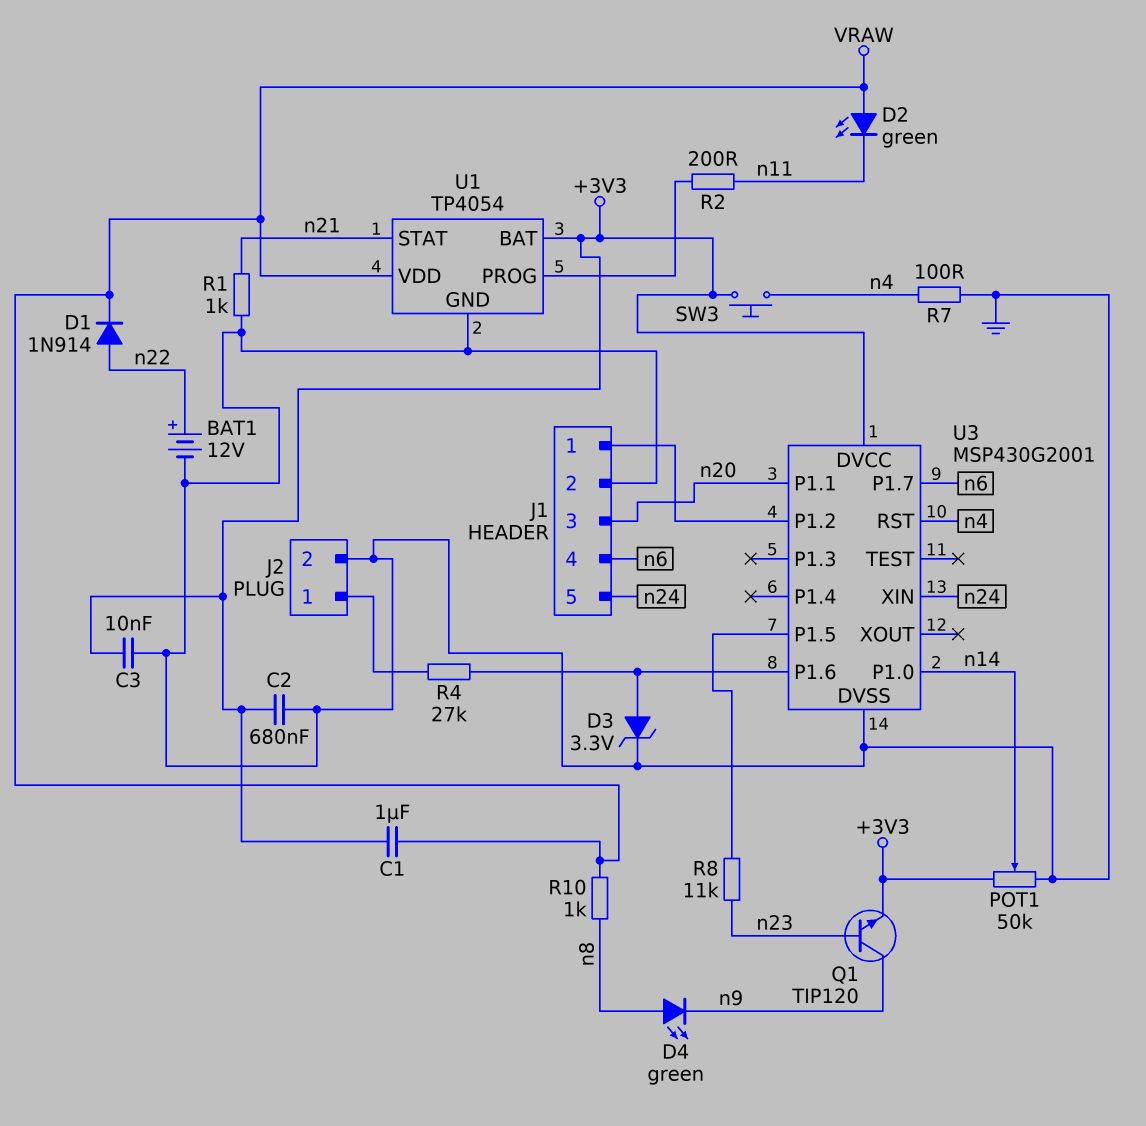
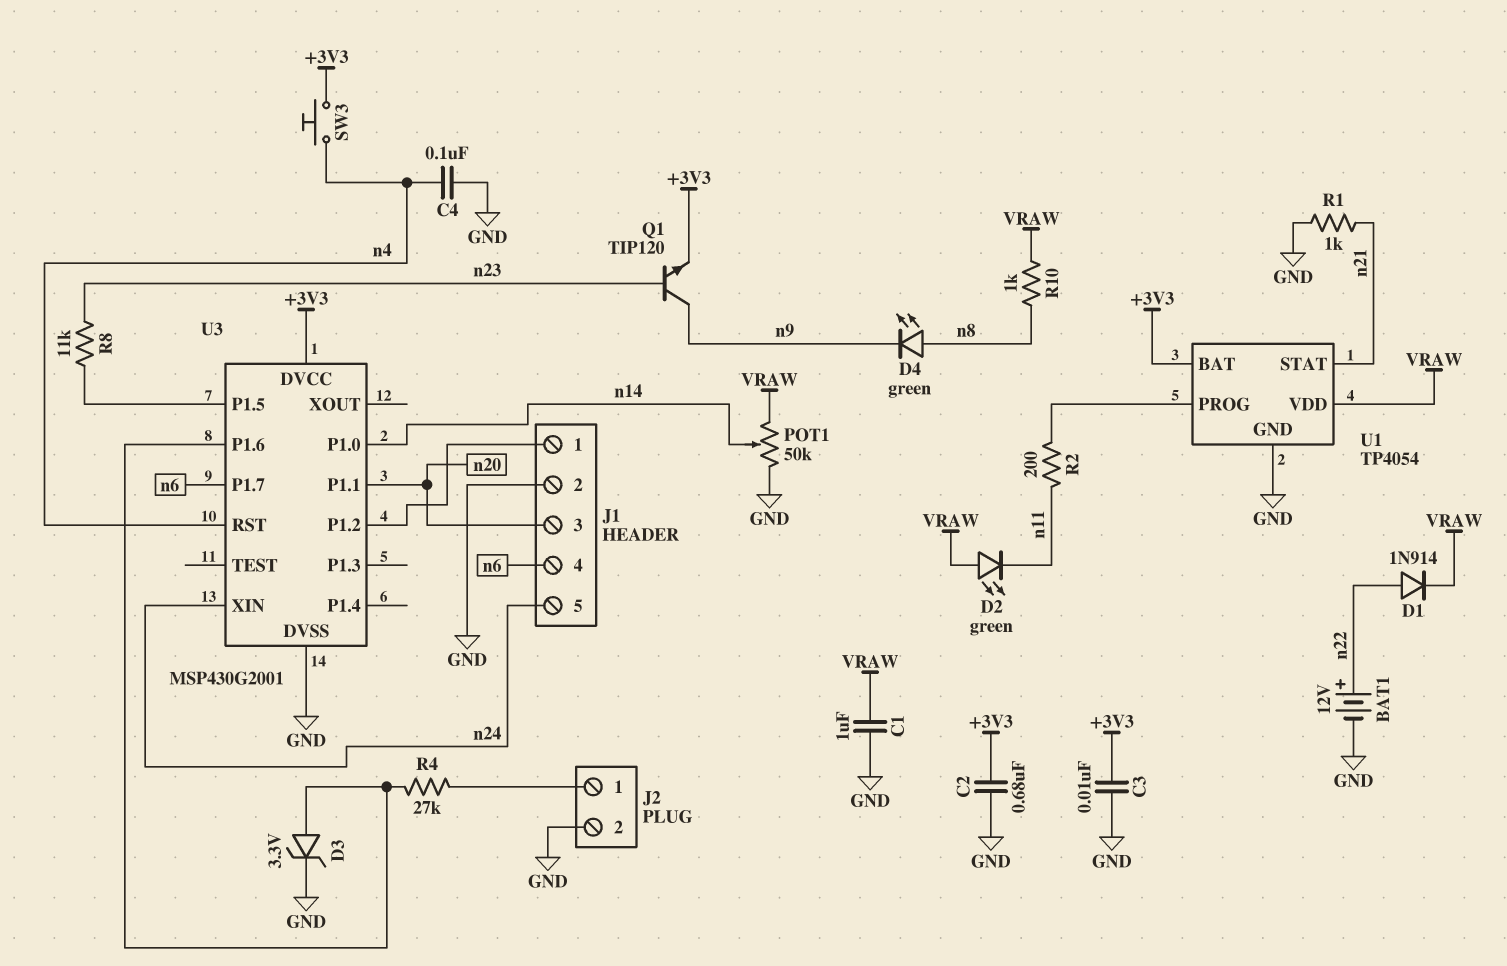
C1: 1uF (+3V3, VRAW) -> 1uF (GND, VRAW)
C4: none -> 100nF (GND, n4)
POT1: 50k (+3V3, GND, wiper n14) -> 50k (GND, VRAW, wiper n14)
R7: 100 (GND, n4) -> none

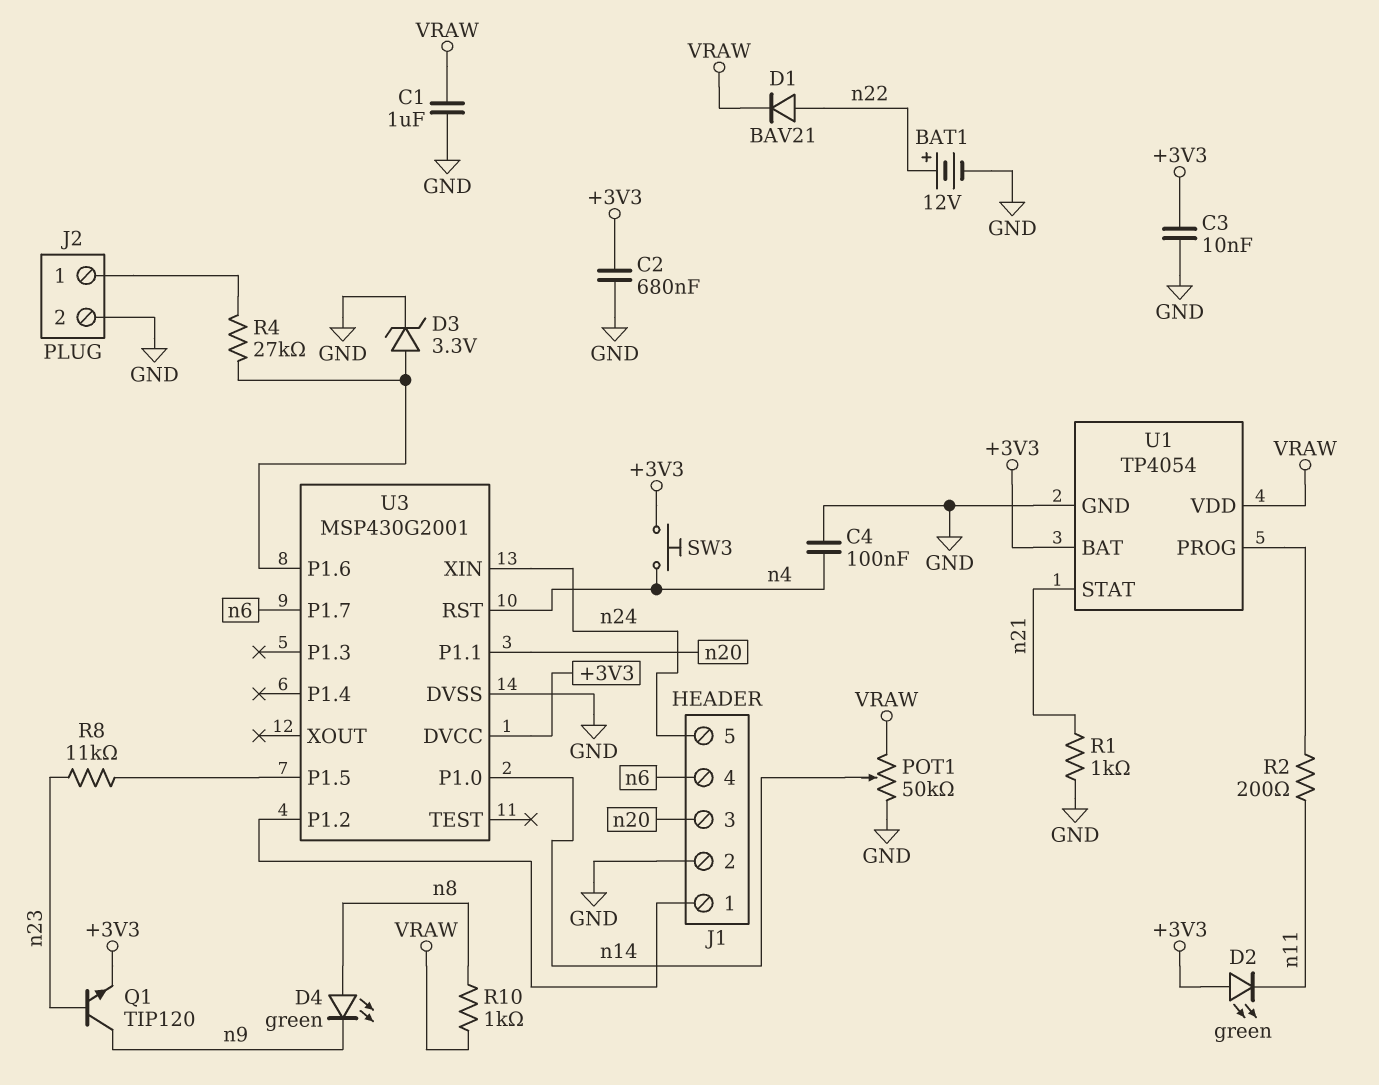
D1: diode 1N914 (A n22, K VRAW) -> diode BAV21 (A n22, K VRAW)
D2: LED green (A VRAW, K n11) -> LED green (A +3V3, K n11)

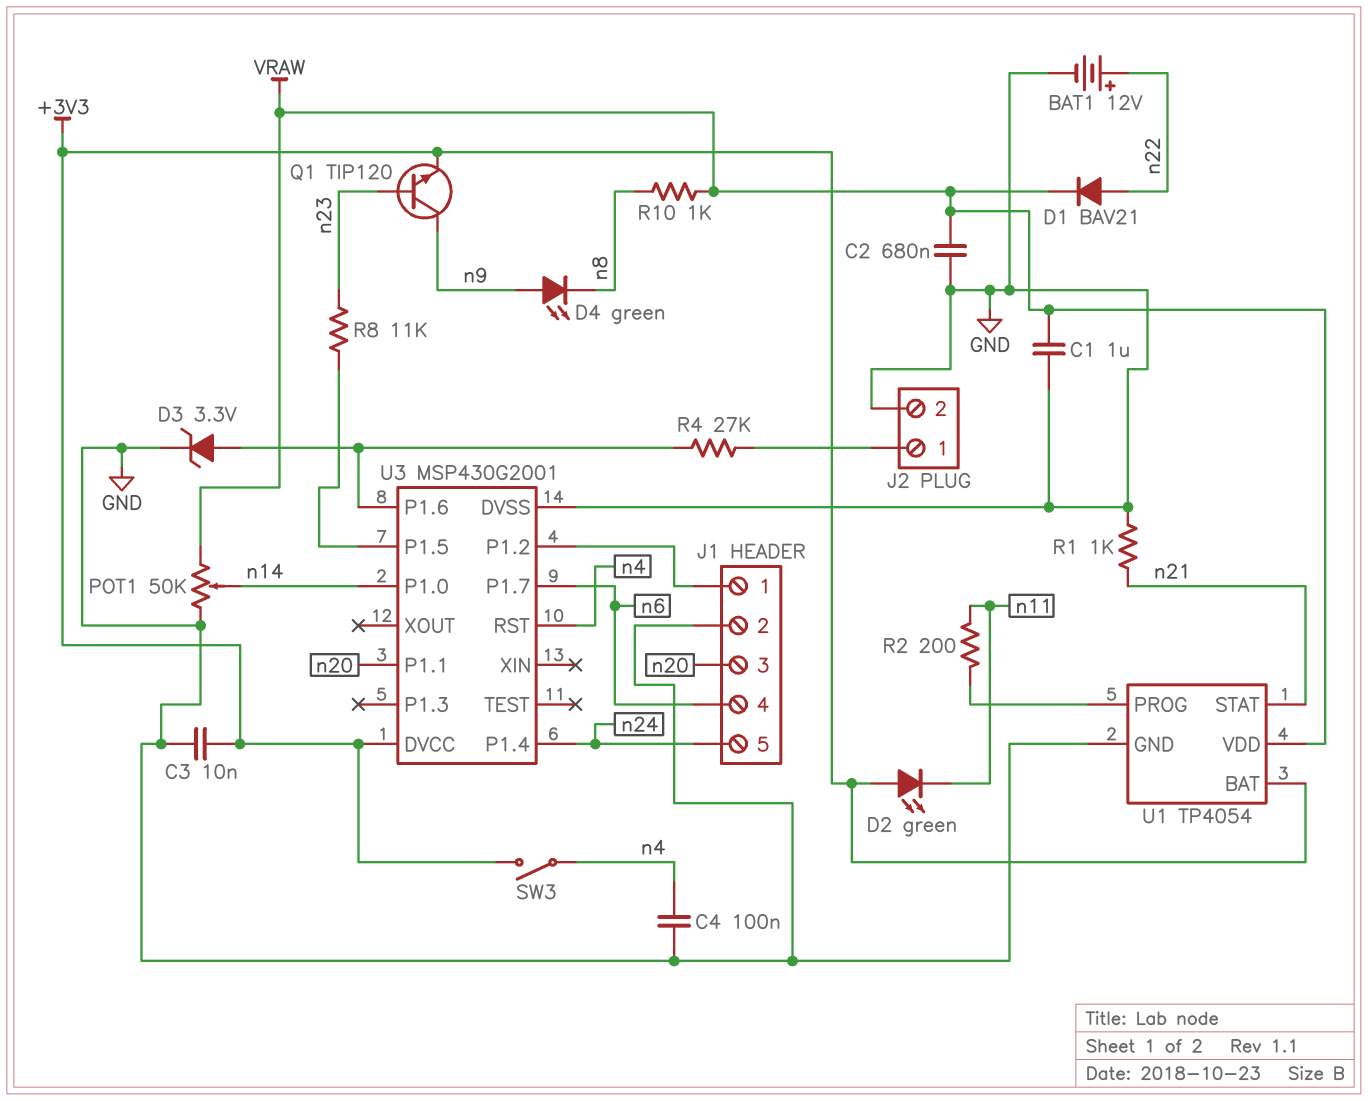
C2: 680nF (+3V3, GND) -> 680nF (GND, VRAW)
D4: LED green (A n8, K n9) -> LED green (A n9, K n8)
SW3: button (+3V3, n4) -> switch (+3V3, n4)
U3 pin P1.4: none -> n24
U3 pin XIN: n24 -> none

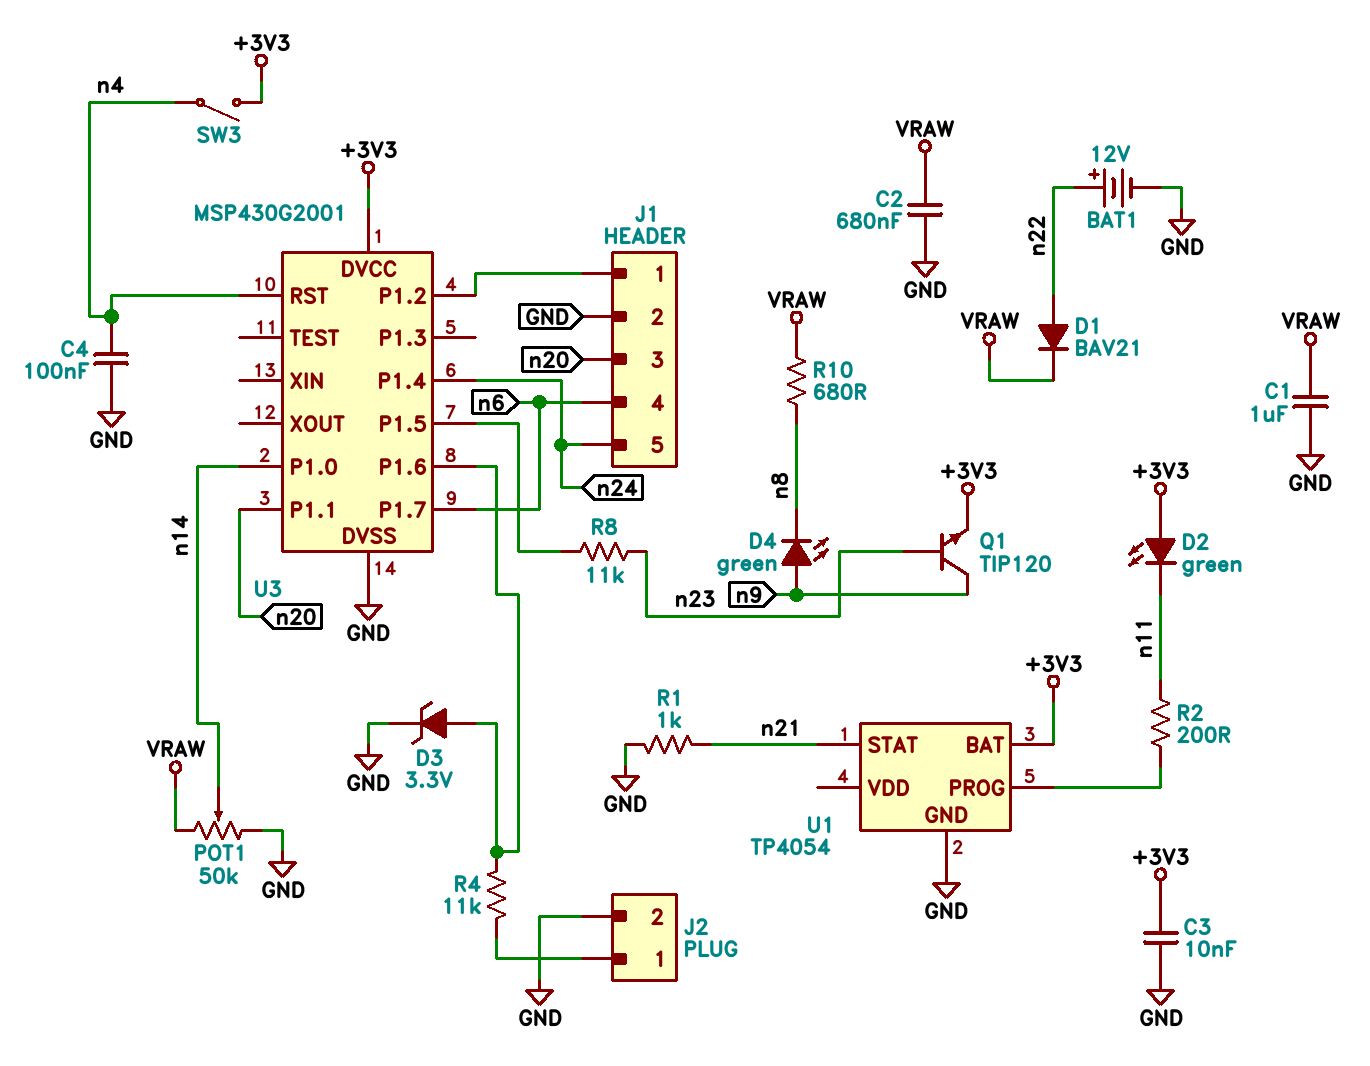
R4: 27k (J2/1, U3/P1.6) -> 11k (J2/1, U3/P1.6)
R10: 1k (VRAW, n8) -> 680 (VRAW, n8)
U1 pin VDD: VRAW -> none

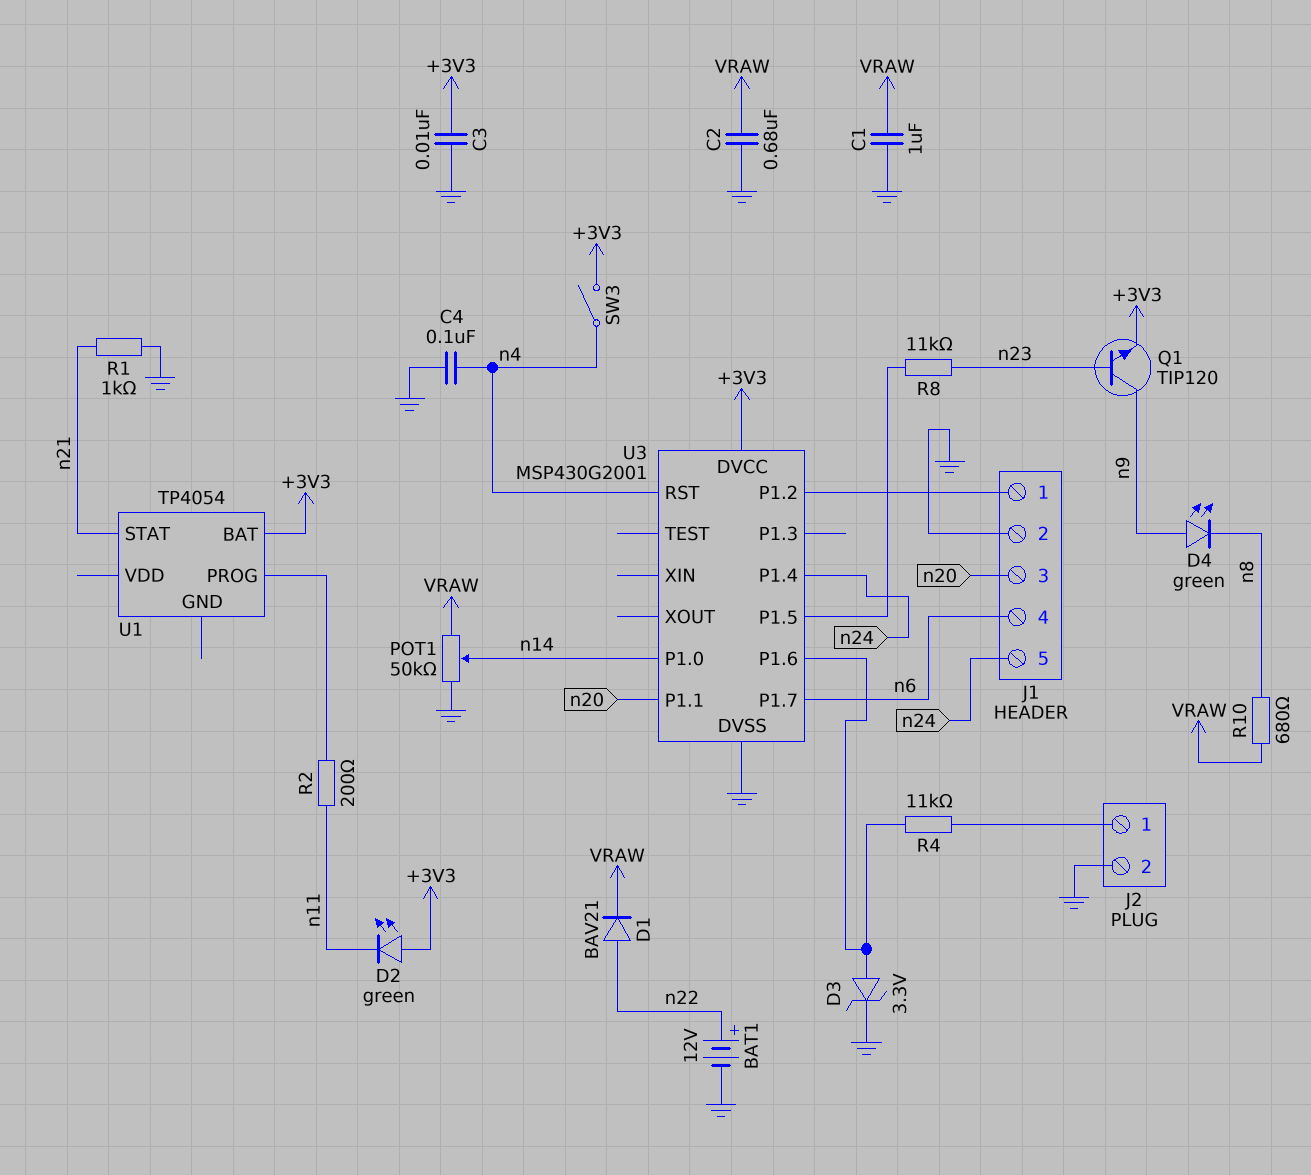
U1 pin GND: GND -> none

